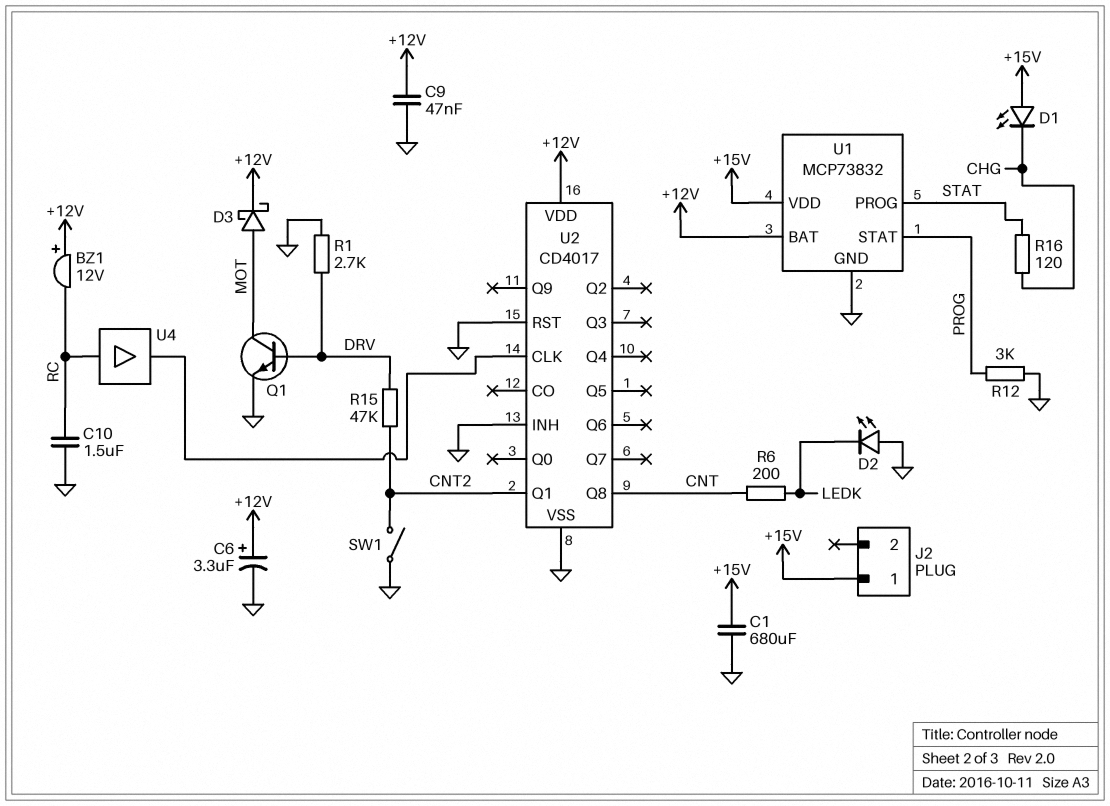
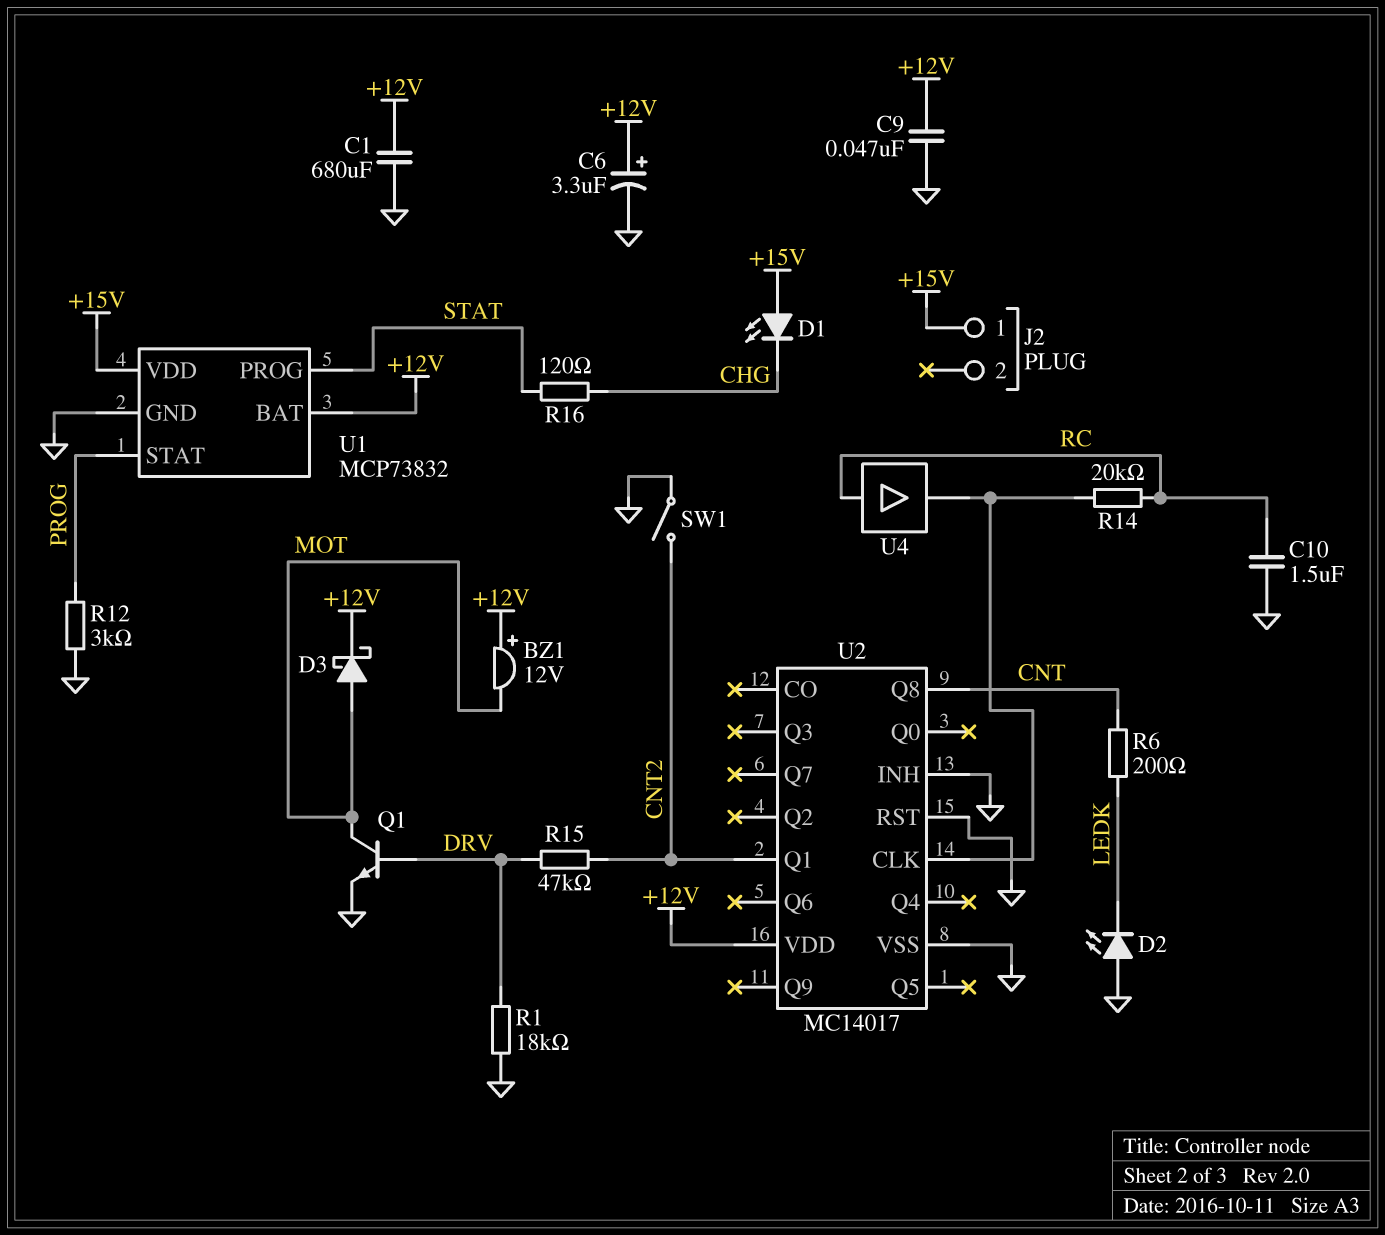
BZ1: buzzer 12V (plus +12V, minus RC) -> buzzer 12V (plus +12V, minus MOT)
C1: 680uF (+15V, GND) -> 680uF (+12V, GND)
R1: 2.7k (DRV, GND) -> 18k (DRV, GND)
R14: none -> 20k (RC, U2/CLK)
U2: CD4017 -> MC14017

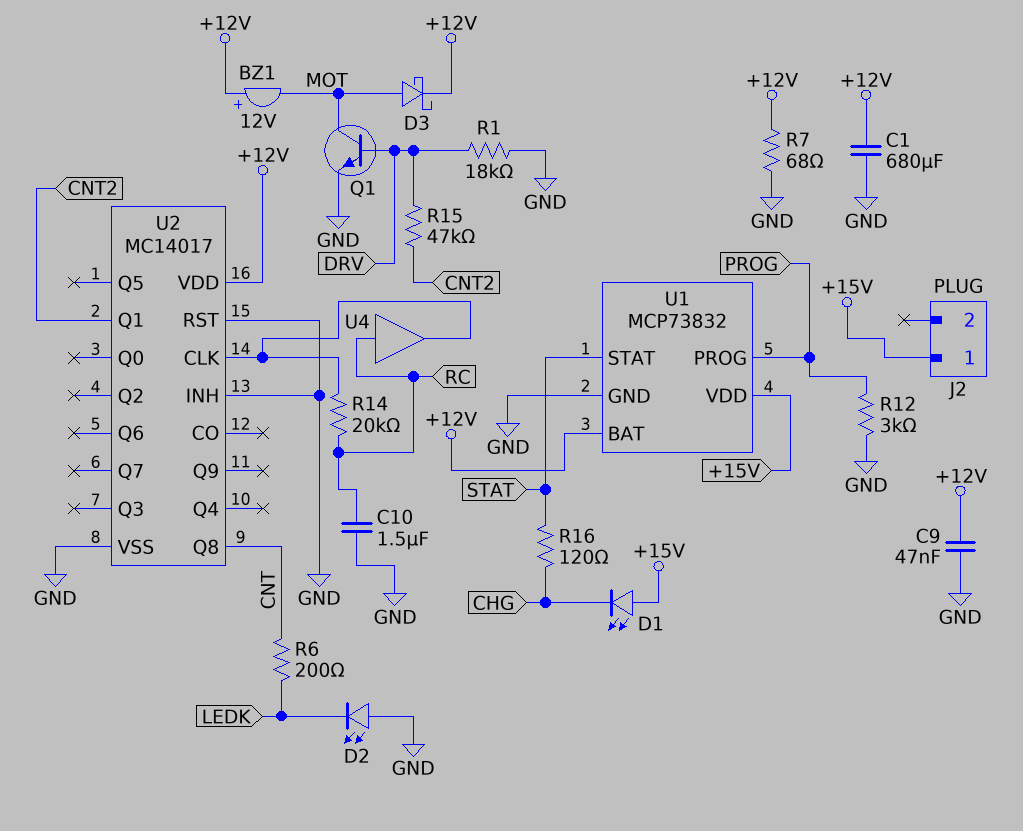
C6: 3.3uF (plus +12V, minus GND) -> none
R7: none -> 68 (+12V, GND)
SW1: switch (CNT2, GND) -> none
U1 pin PROG: STAT -> PROG
U1 pin STAT: PROG -> STAT

